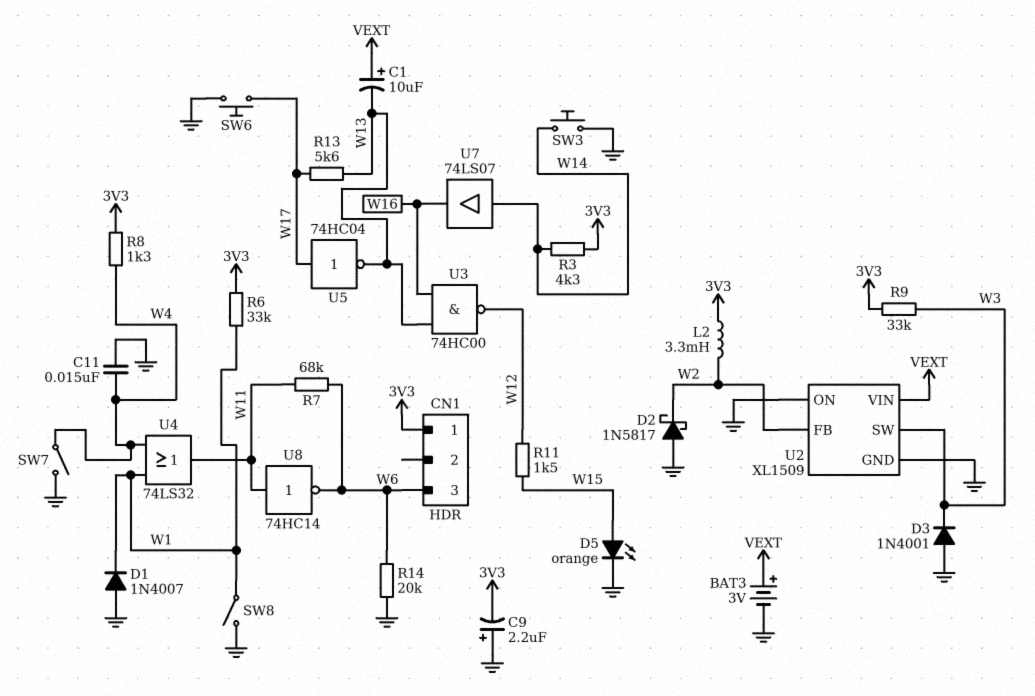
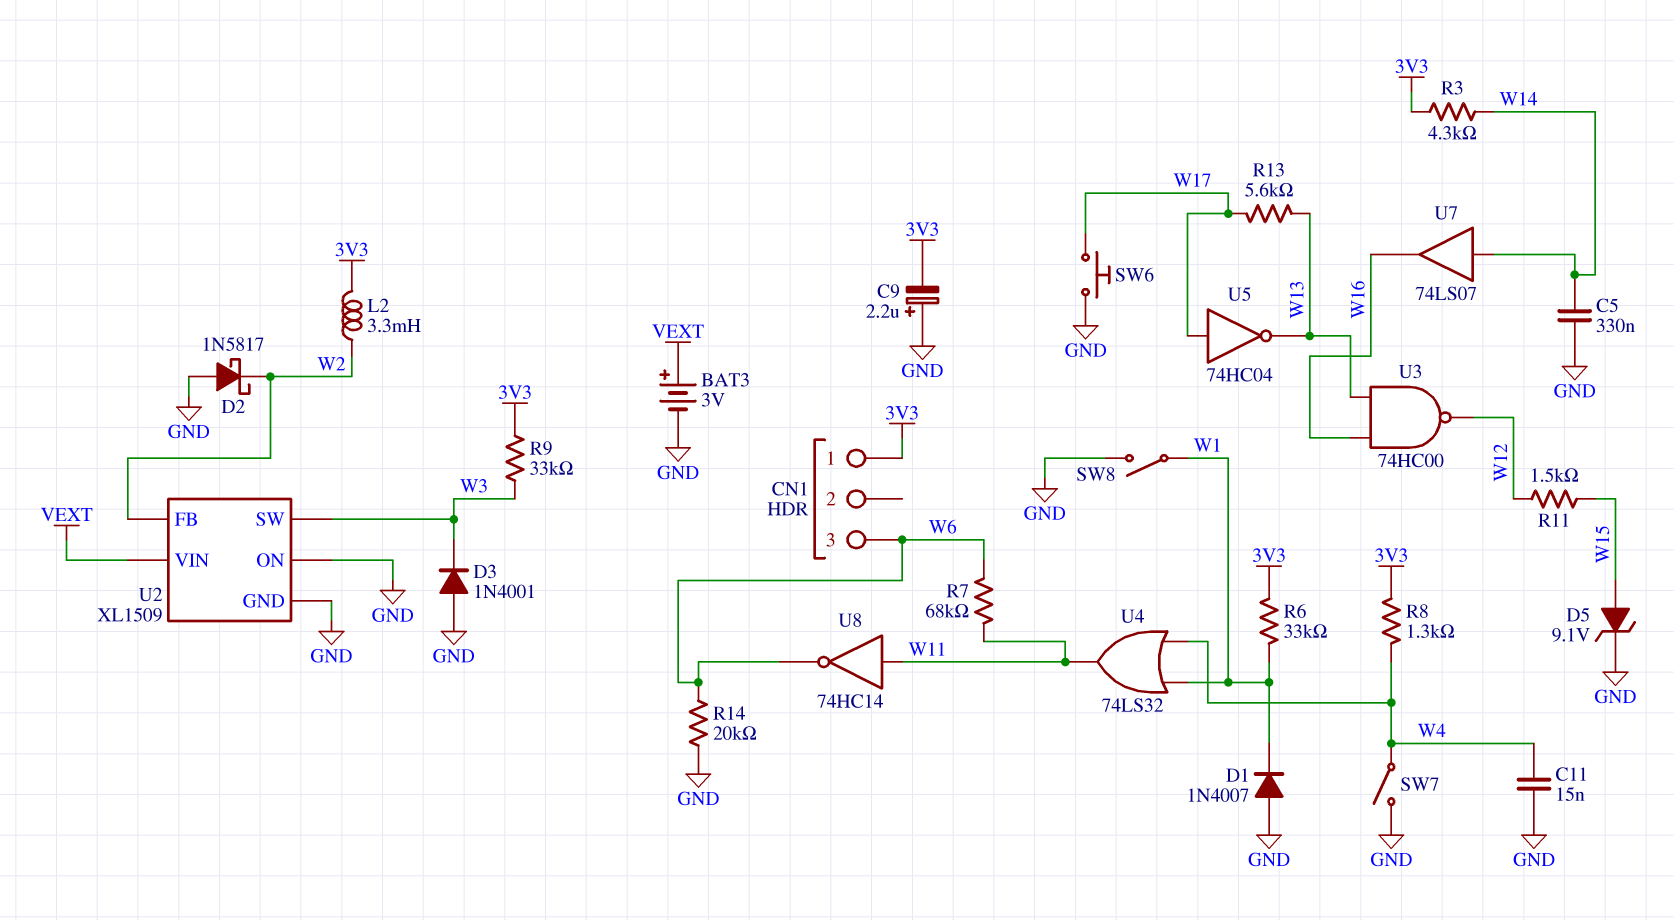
C1: 10uF (plus VEXT, minus W13) -> none
C5: none -> 330nF (GND, W14)
D5: LED orange (A W15, K GND) -> zener 9.1V (A W15, K GND)
SW3: button (GND, W14) -> none

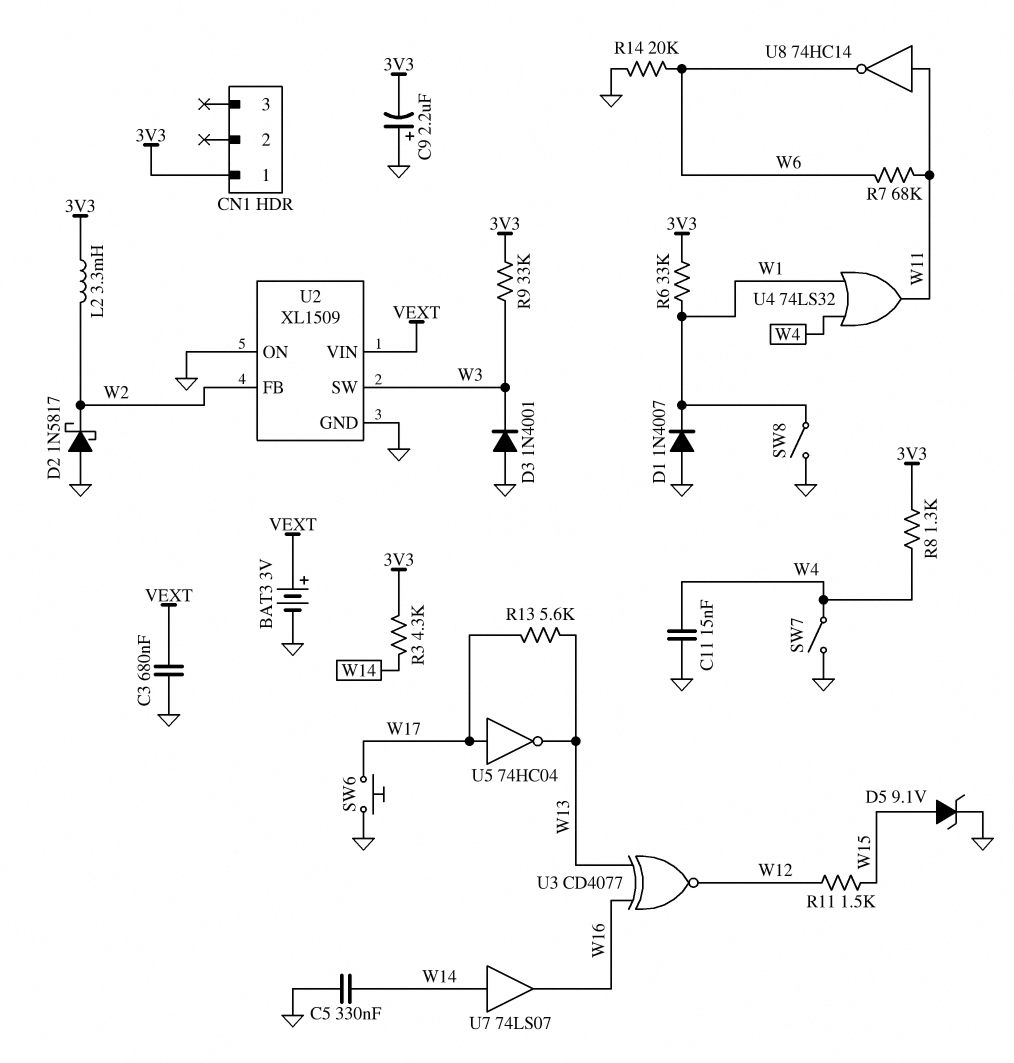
C3: none -> 680nF (GND, VEXT)
CN1 pin 3: W6 -> none
U3: NAND 74HC00 (in W13, in W16, out W12) -> XNOR CD4077 (in W13, in W16, out W12)

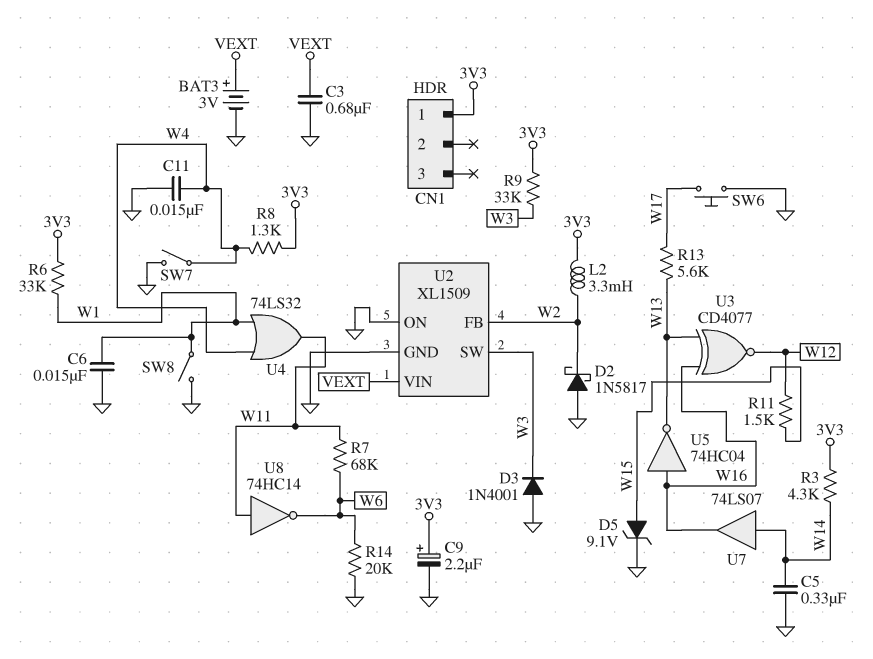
C6: none -> 15nF (GND, W1)
C9: 2.2uF (plus GND, minus 3V3) -> 2.2uF (plus 3V3, minus GND)
D1: diode 1N4007 (A GND, K W1) -> none
U5: NOT 74HC04 (in W17, out W13) -> NOT 74HC04 (in W16, out W13)

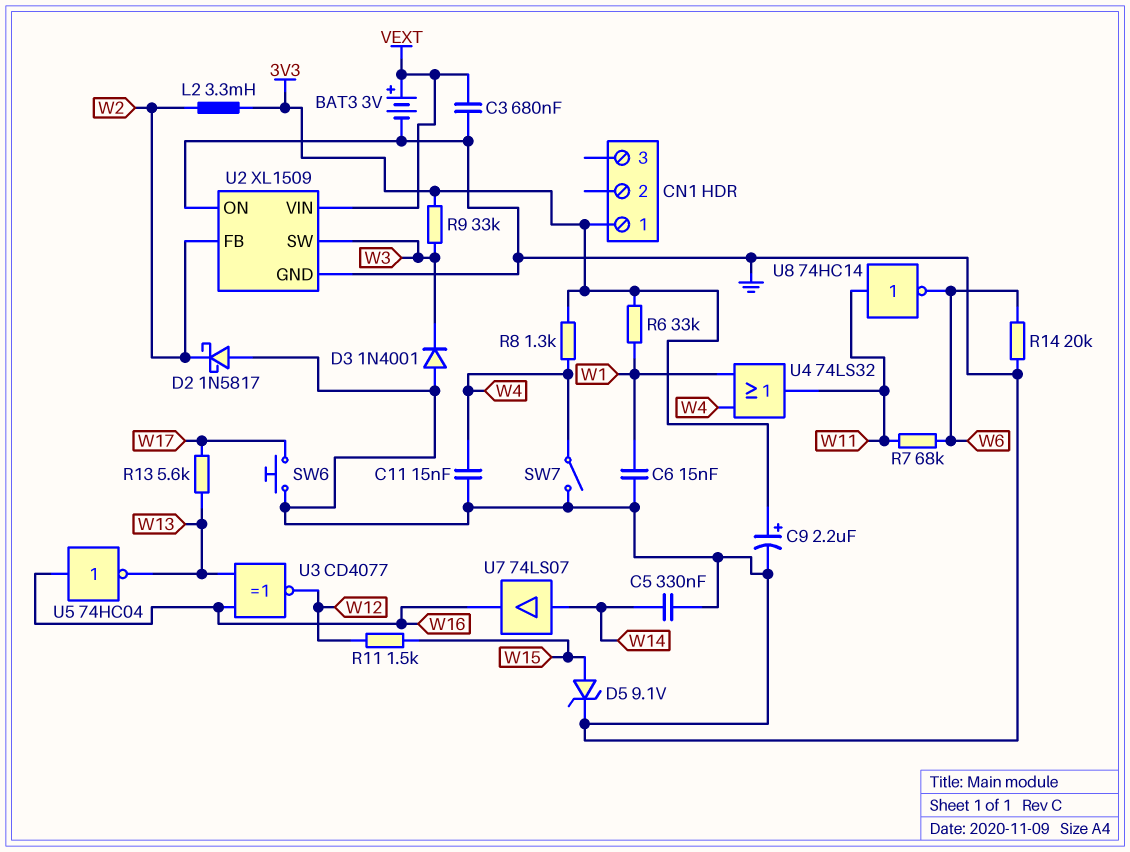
R3: 4.3k (3V3, W14) -> none
SW8: switch (GND, W1) -> none

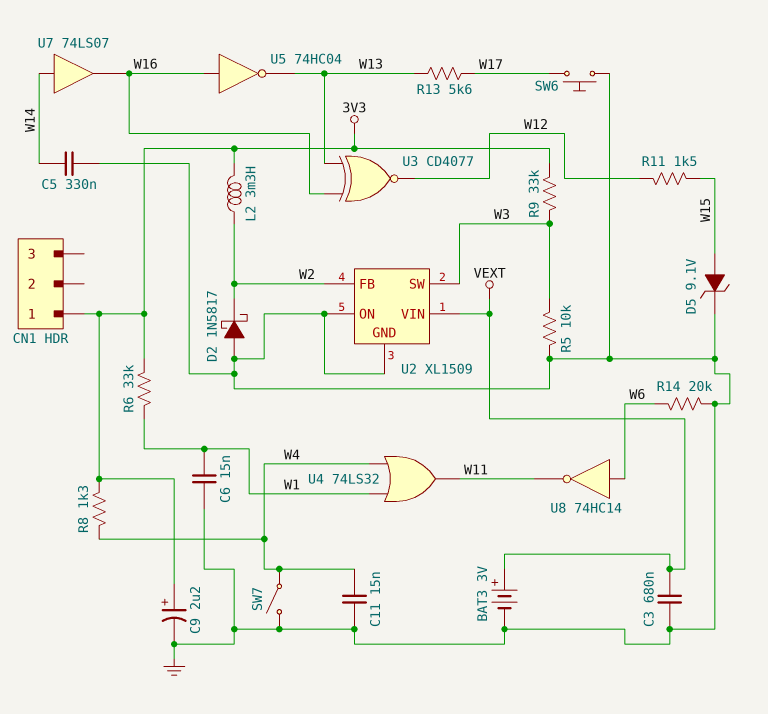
D3: diode 1N4001 (A GND, K W3) -> none
R5: none -> 10k (GND, W3)
R7: 68k (W6, W11) -> none
U8: NOT 74HC14 (in W11, out W6) -> NOT 74HC14 (in W6, out W11)

